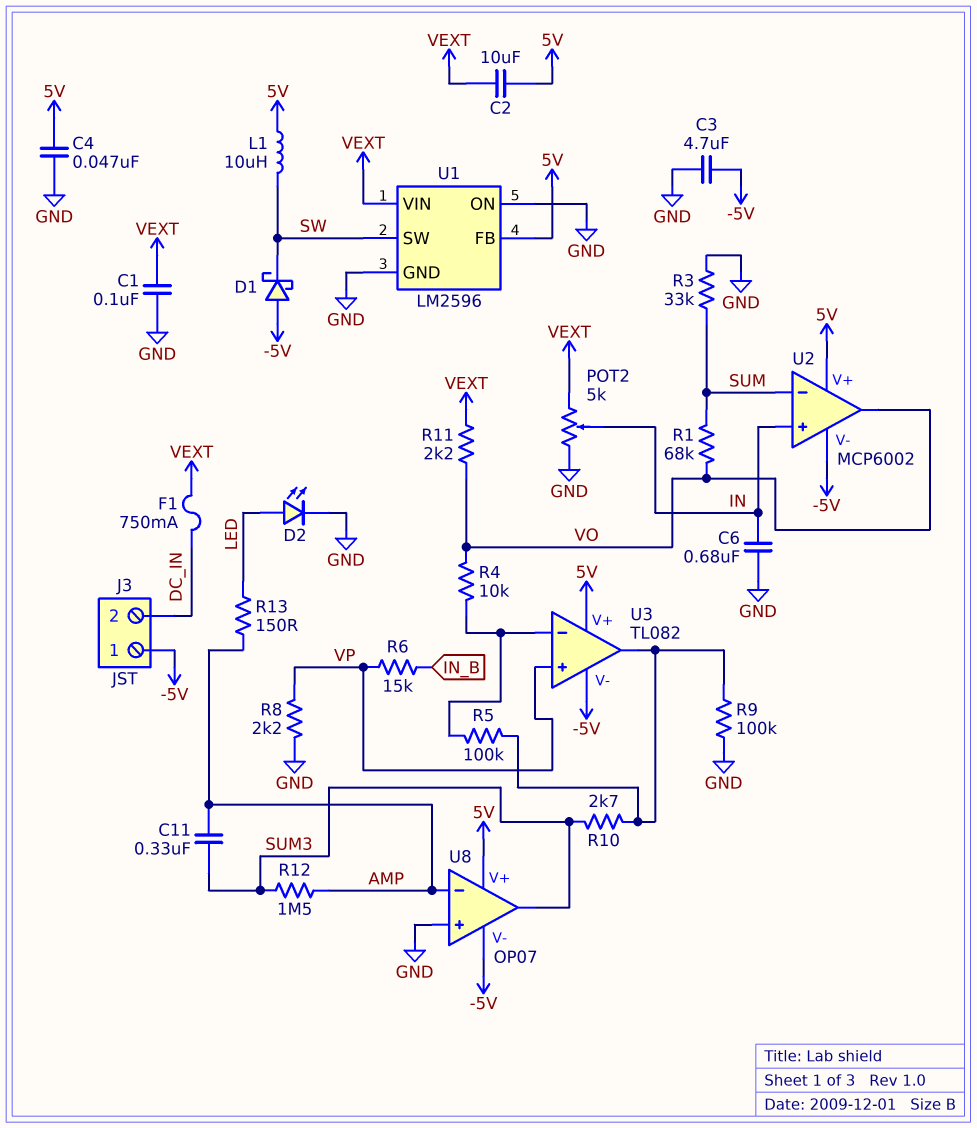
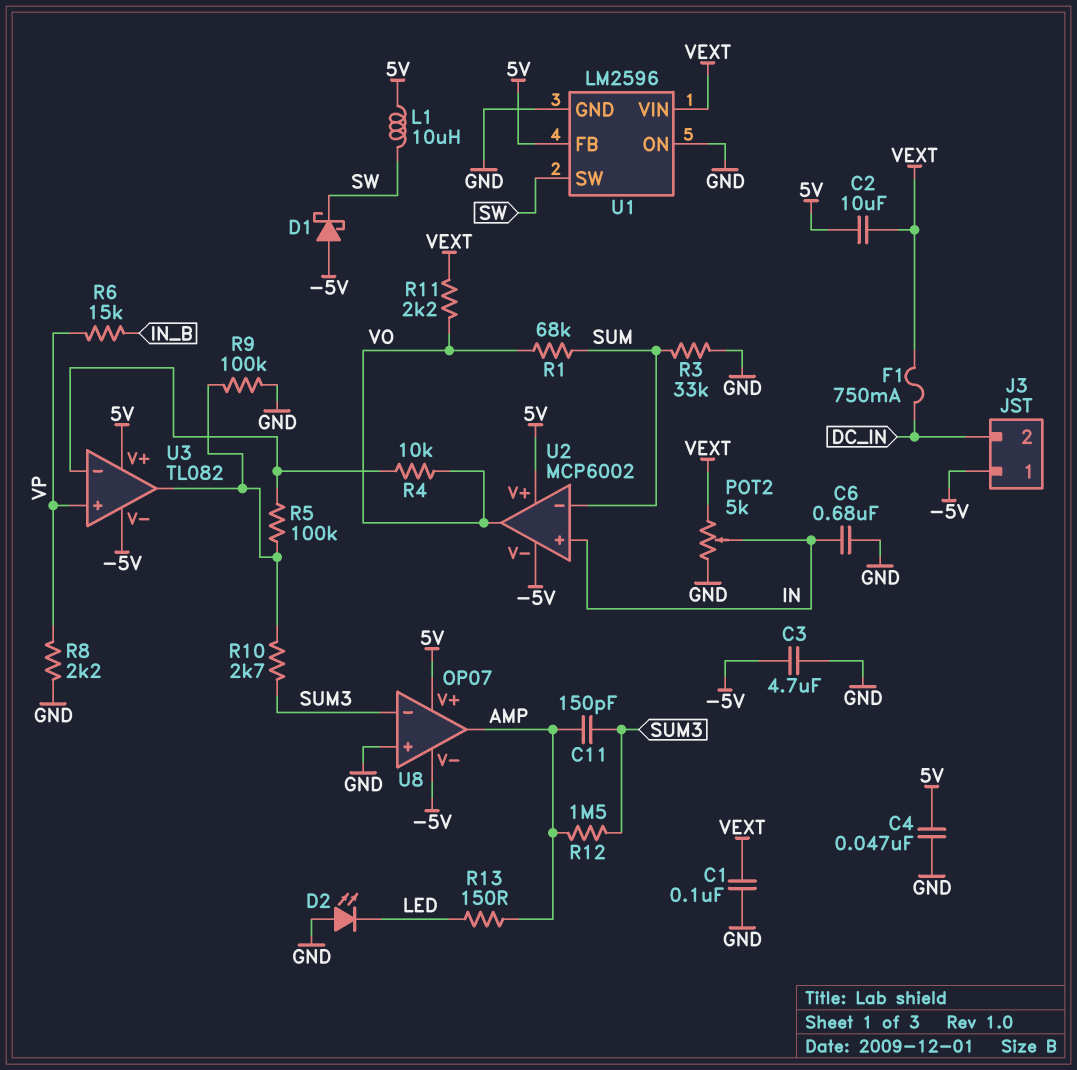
C11: 330nF (AMP, SUM3) -> 150pF (AMP, SUM3)
D2: LED (A LED, K GND) -> LED (A GND, K LED)
U8 pin in-: AMP -> SUM3
U8 pin out: SUM3 -> AMP

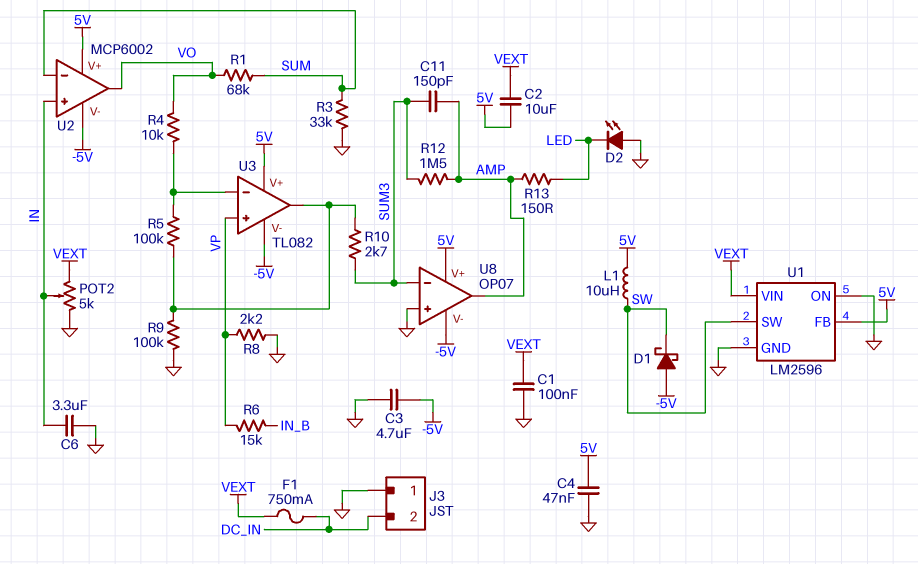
C6: 680nF (GND, IN) -> 3.3uF (GND, IN)
J3 pin 1: -5V -> GND
R11: 2.2k (VEXT, VO) -> none

